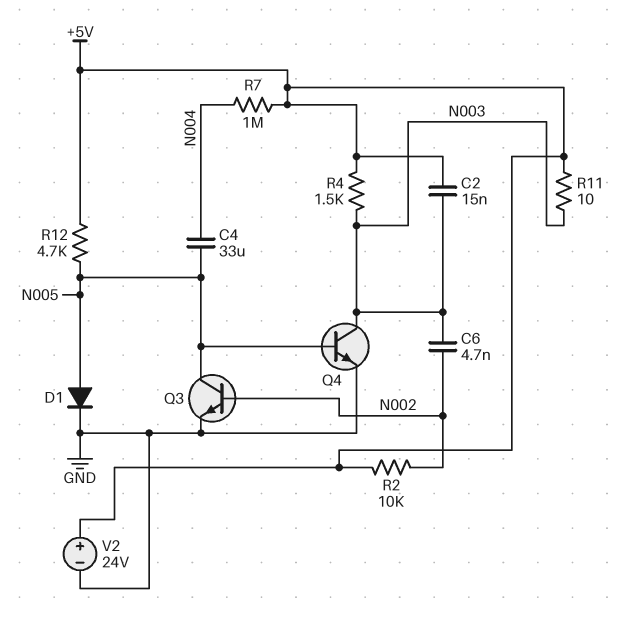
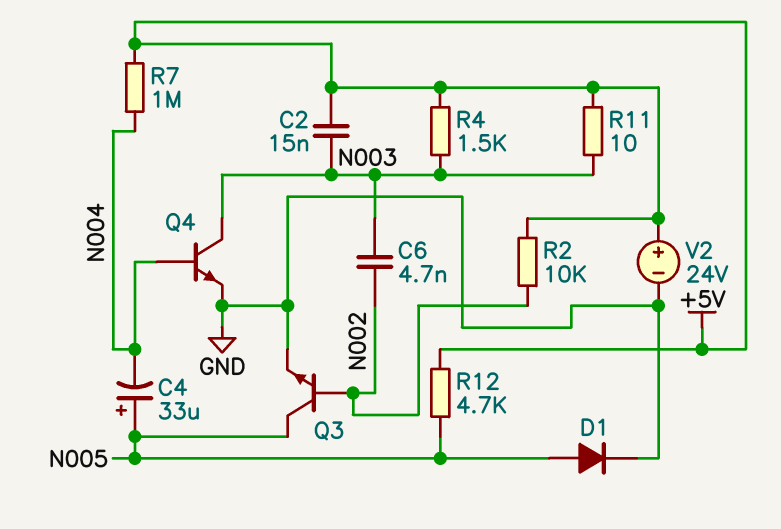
C4: 33uF (N004, N005) -> 33uF (plus N005, minus N004)
Q4: NPN (B N005, C N003, E GND) -> NPN (B N004, C N003, E GND)

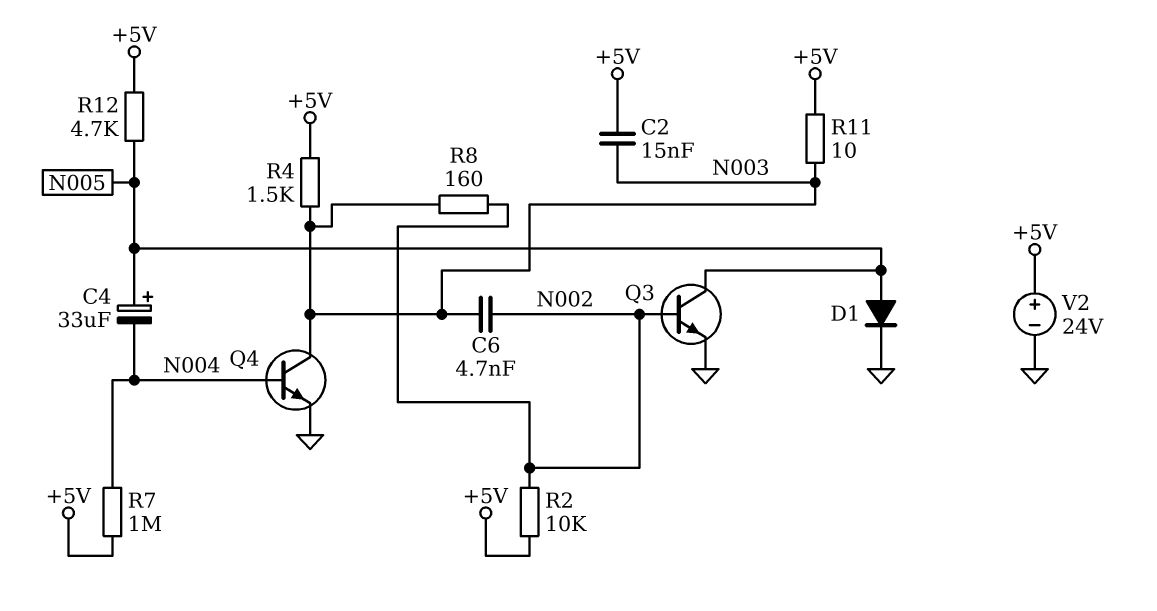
R8: none -> 160 (N002, N003)

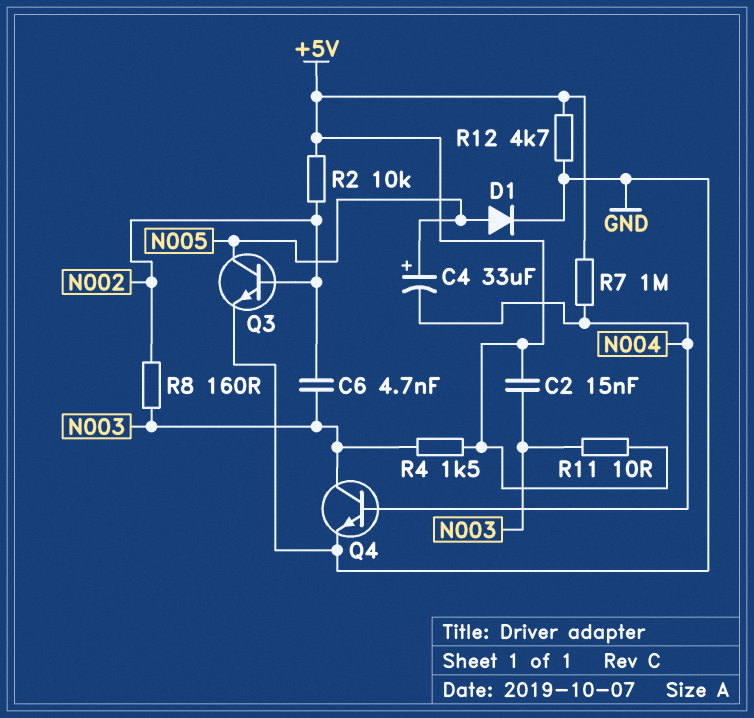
R12: 4.7k (+5V, N005) -> 4.7k (+5V, GND)
V2: 24V (plus +5V, minus GND) -> none

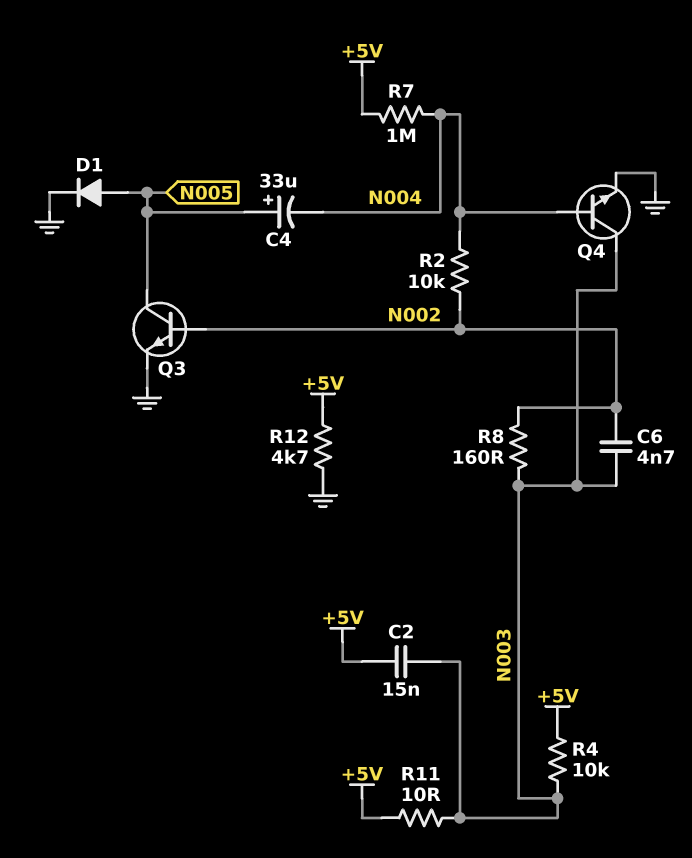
R2: 10k (+5V, N002) -> 10k (N002, N004)
R4: 1.5k (+5V, N003) -> 10k (+5V, N003)

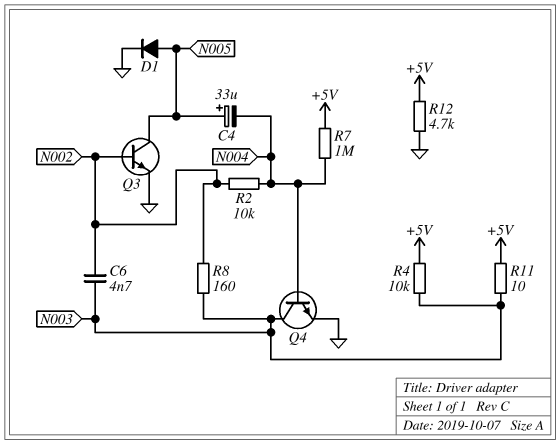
C2: 15nF (+5V, N003) -> none

